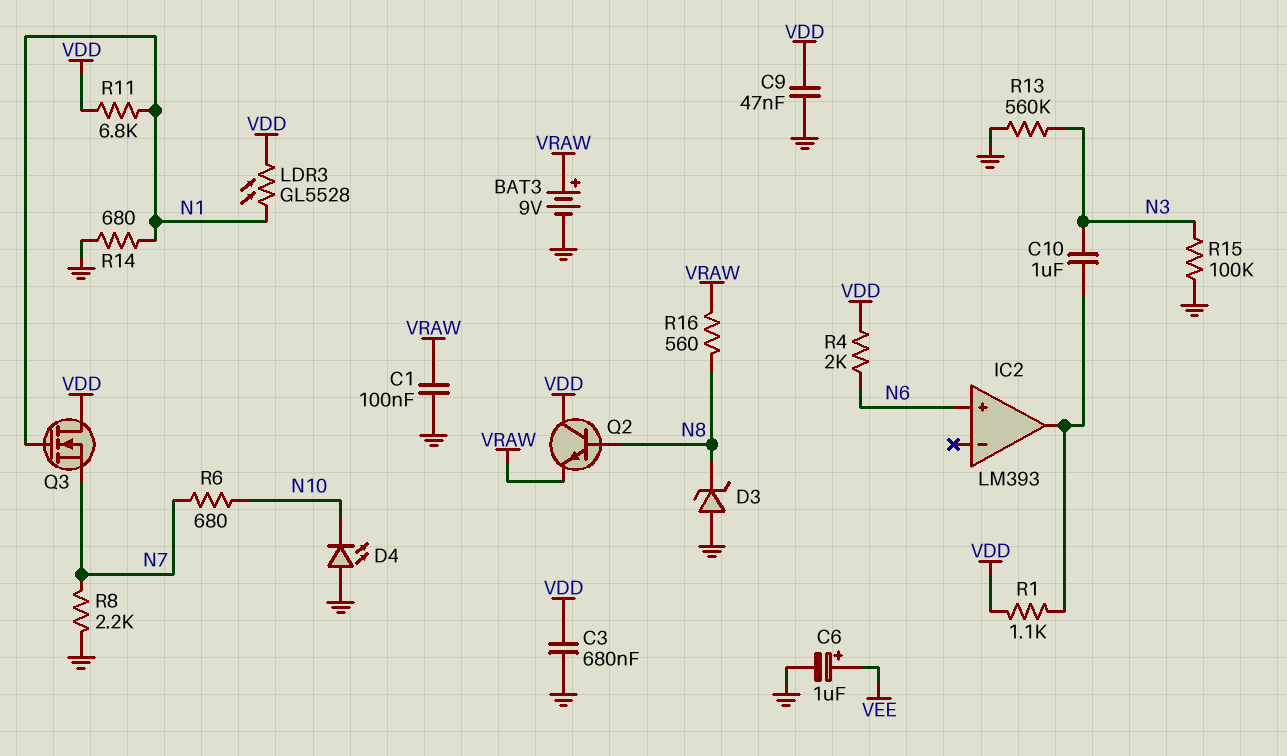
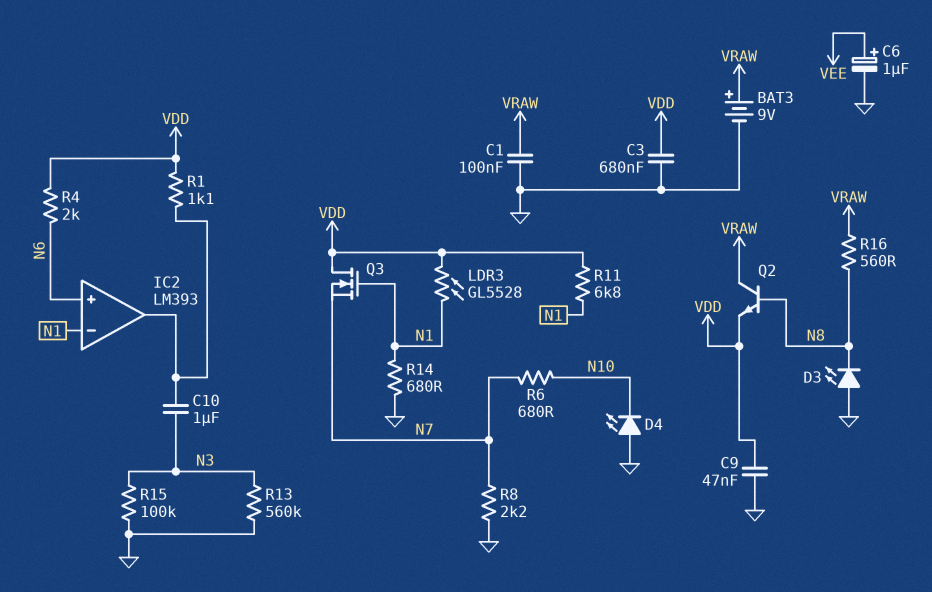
D3: zener (A GND, K N8) -> LED (A GND, K N8)
IC2 pin in-: none -> N1
Q2: NPN (B N8, C VDD, E VRAW) -> NPN (B N8, C VRAW, E VDD)

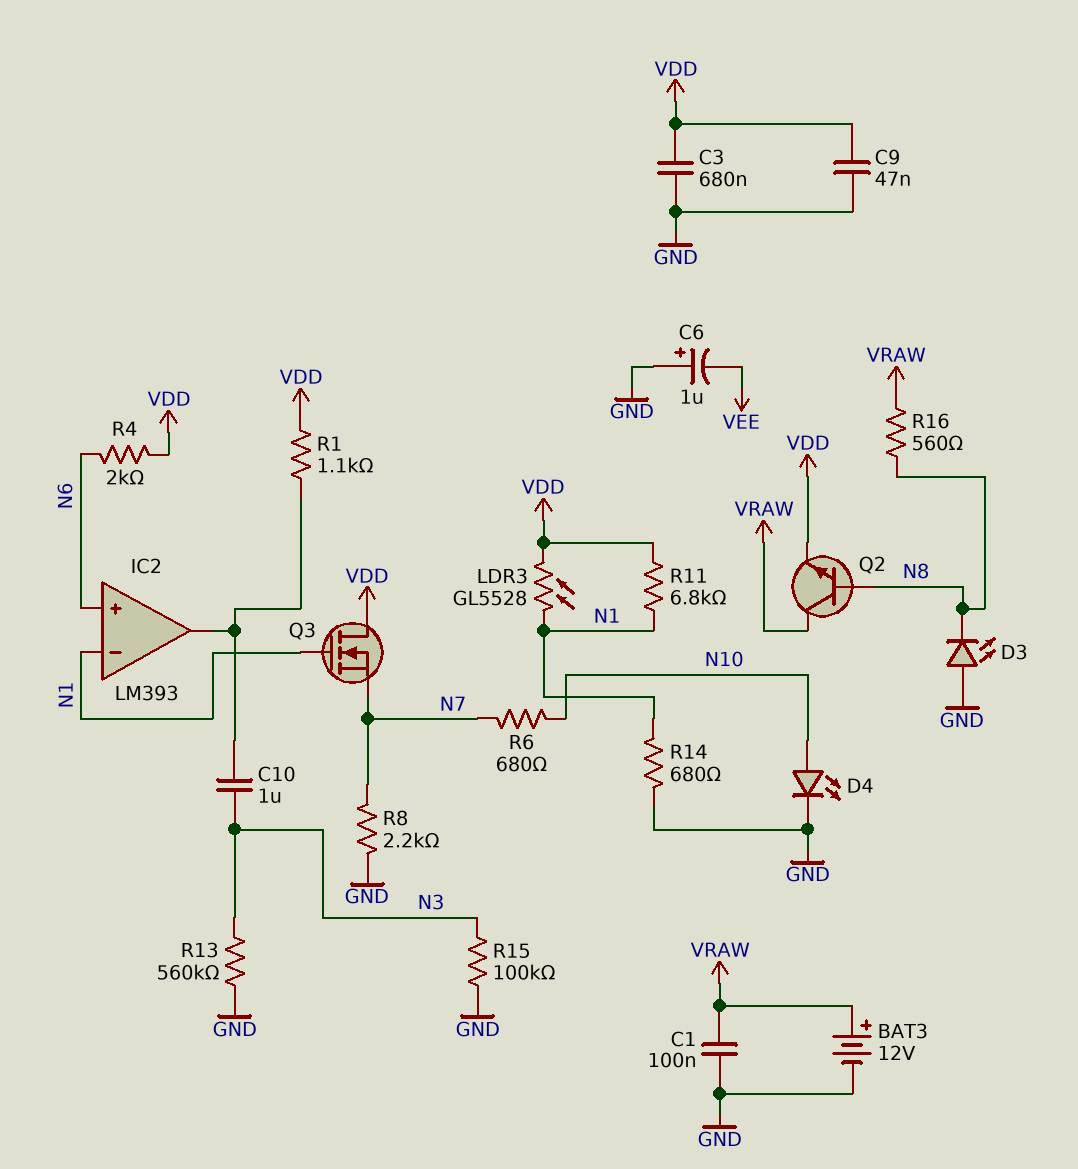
BAT3: 9V (plus VRAW, minus GND) -> 12V (plus VRAW, minus GND)
C6: 1uF (plus VEE, minus GND) -> 1uF (plus GND, minus VEE)
D4: LED (A GND, K N10) -> LED (A N10, K GND)

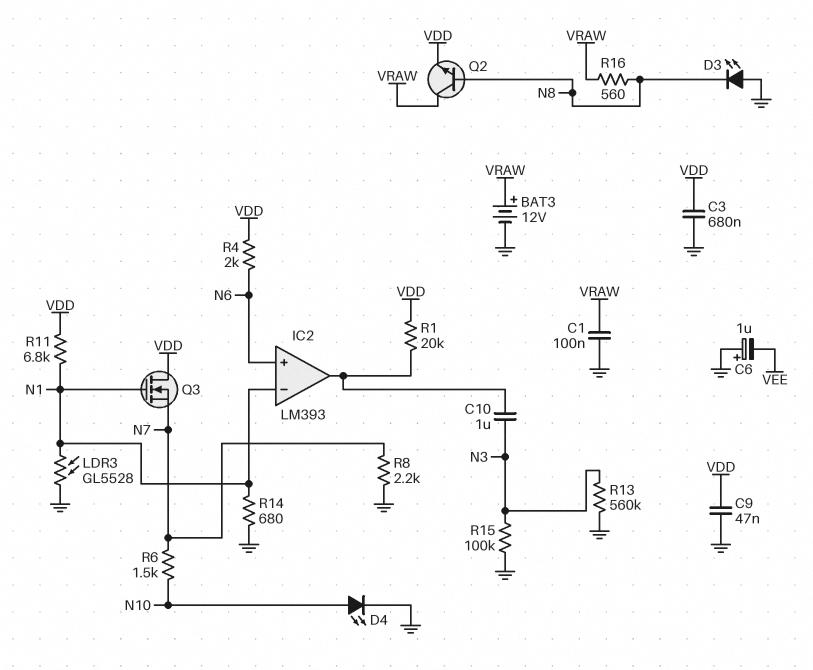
LDR3: GL5528 (N1, VDD) -> GL5528 (GND, N1)
R1: 1.1k (IC2/out, VDD) -> 20k (IC2/out, VDD)
R6: 680 (N7, N10) -> 1.5k (N7, N10)

